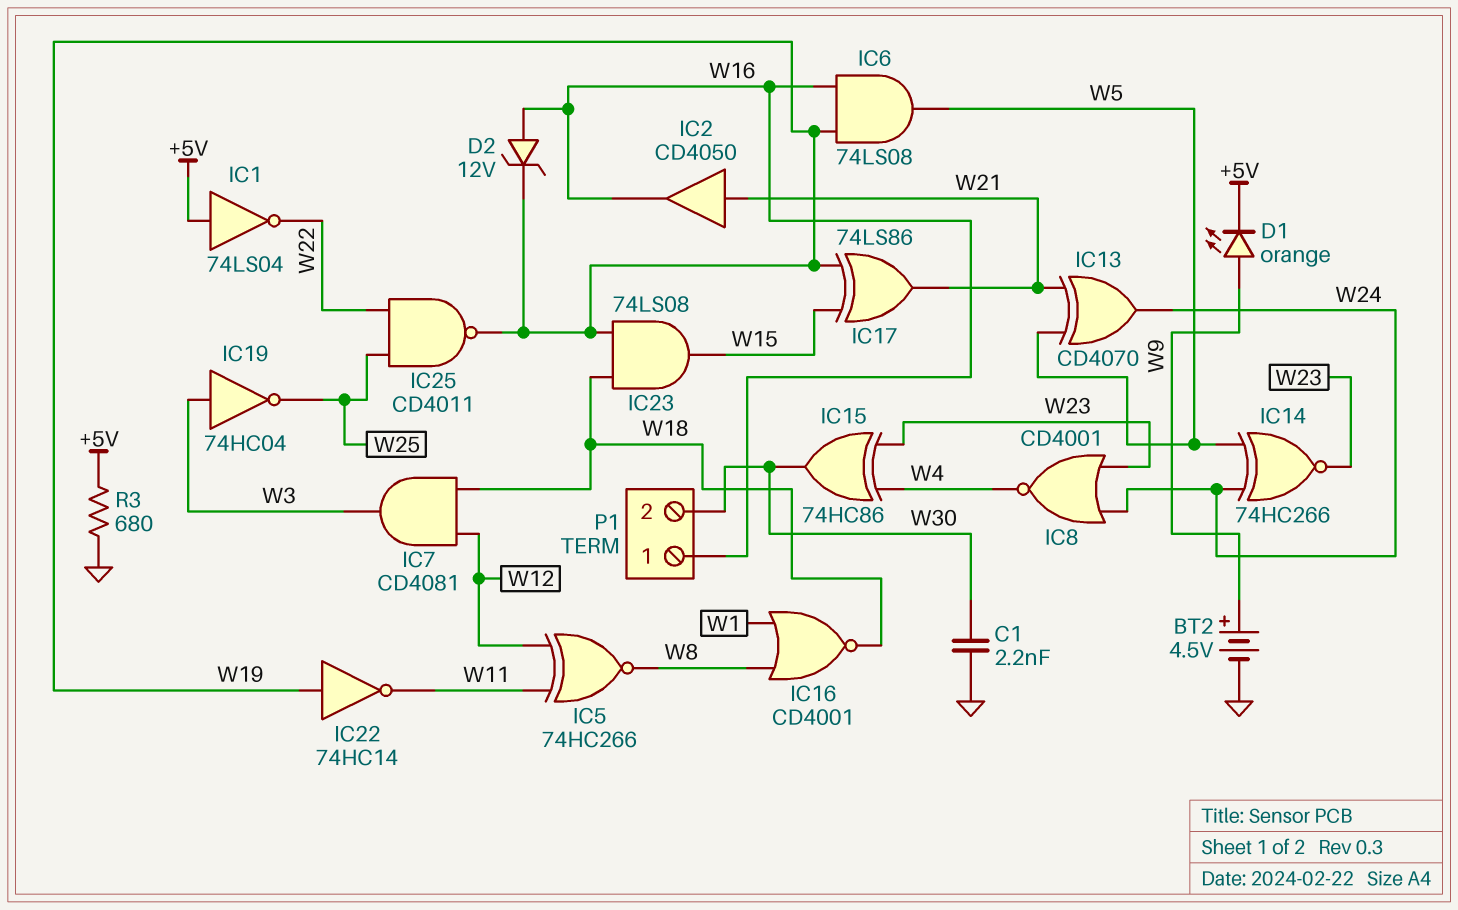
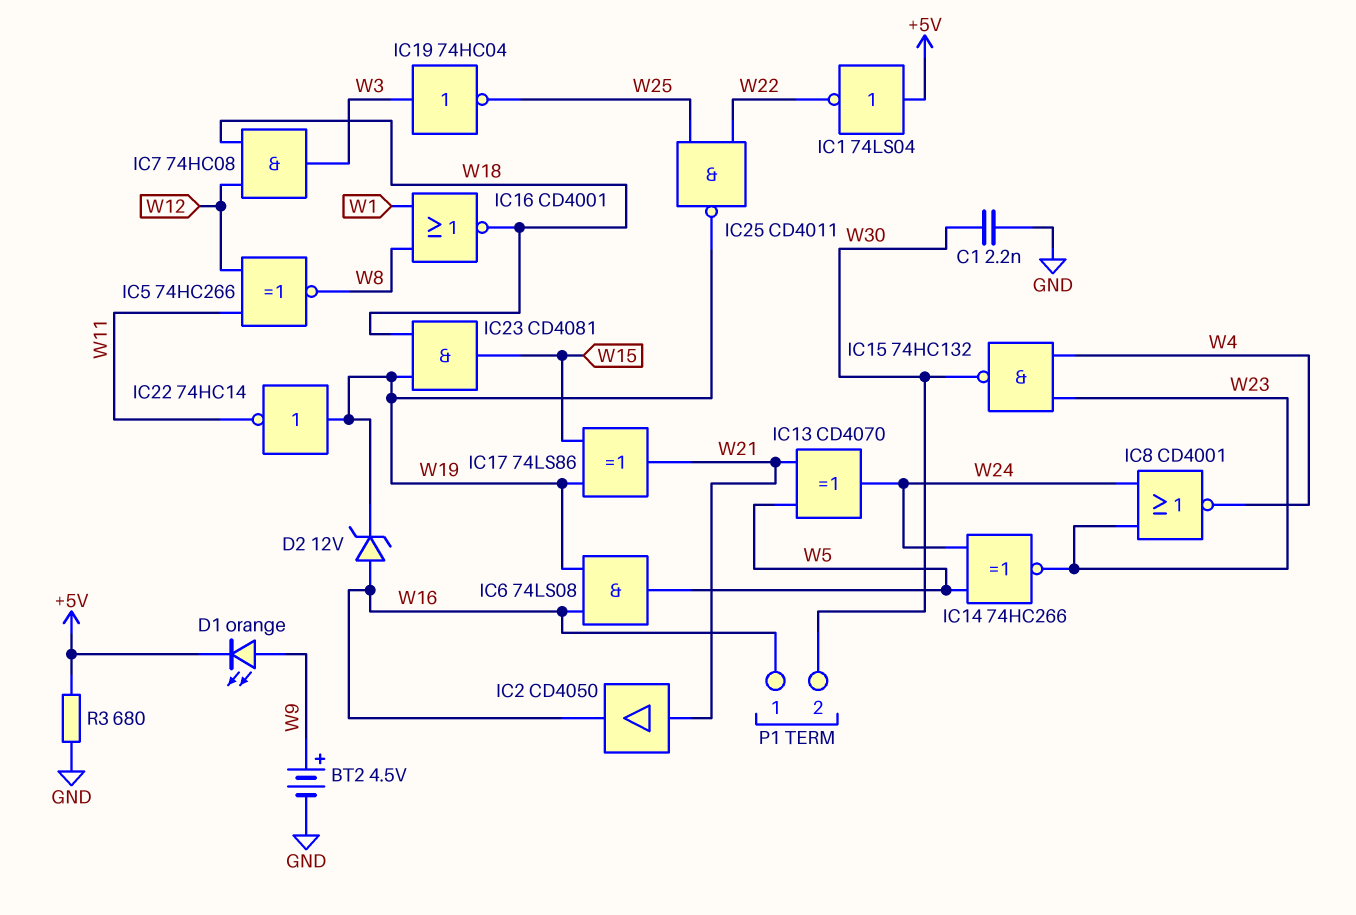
IC7: AND CD4081 (in W12, in W18, out W3) -> AND 74HC08 (in W12, in W18, out W3)
IC15: XOR 74HC86 (in W4, in W23, out W30) -> NAND 74HC132 (in W4, in W23, out W30)
IC23: AND 74LS08 (in W18, in W19, out W15) -> AND CD4081 (in W18, in W19, out W15)

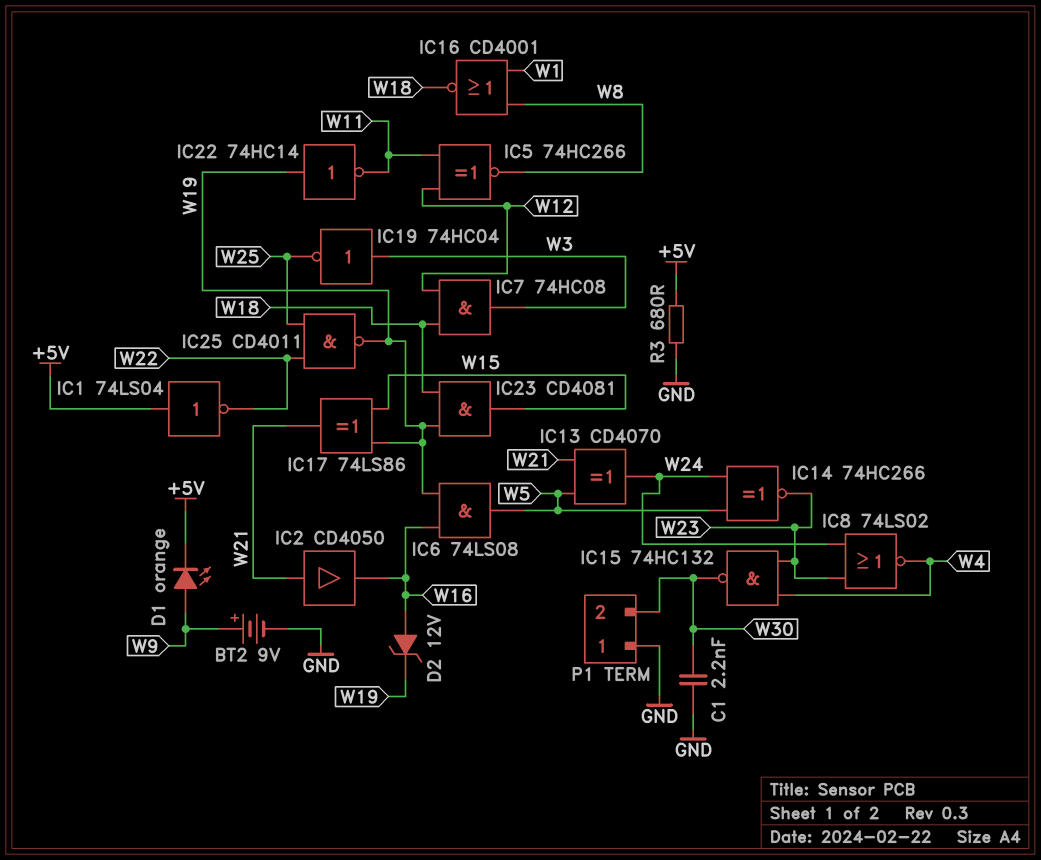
BT2: 4.5V (plus W9, minus GND) -> 9V (plus W9, minus GND)
IC8: NOR CD4001 (in W23, in W24, out W4) -> NOR 74LS02 (in W23, in W24, out W4)
P1 pin 1: W16 -> GND

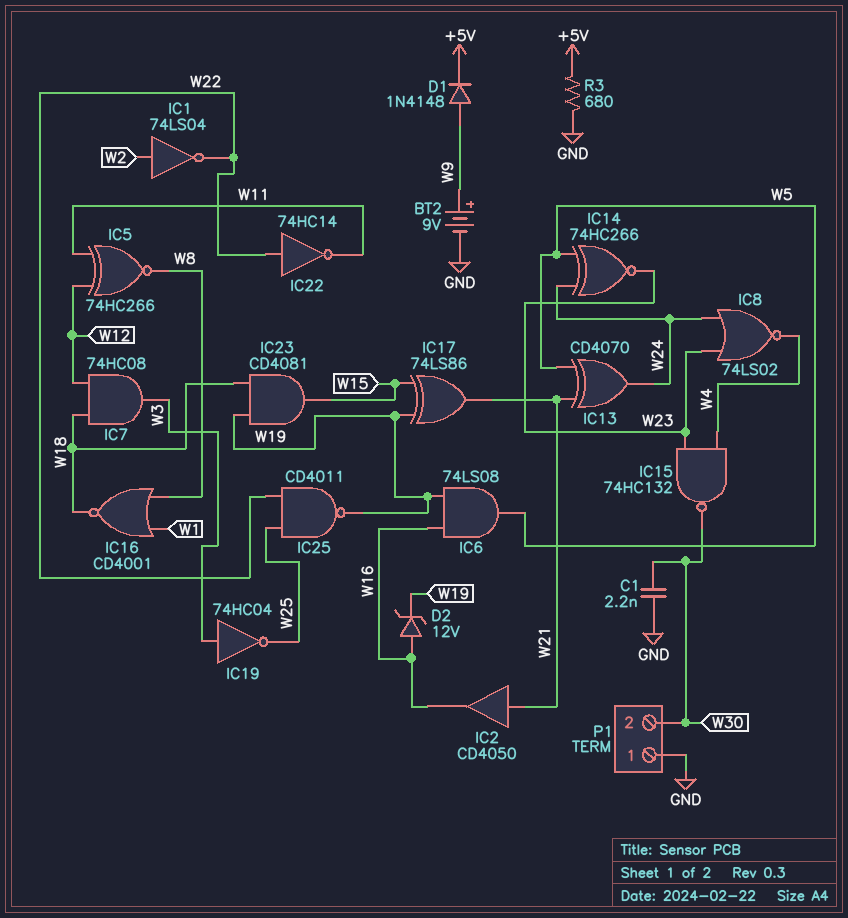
D1: LED orange (A W9, K +5V) -> diode 1N4148 (A W9, K +5V)
IC1: NOT 74LS04 (in +5V, out W22) -> NOT 74LS04 (in W2, out W22)
IC22: NOT 74HC14 (in W19, out W11) -> NOT 74HC14 (in W22, out W11)

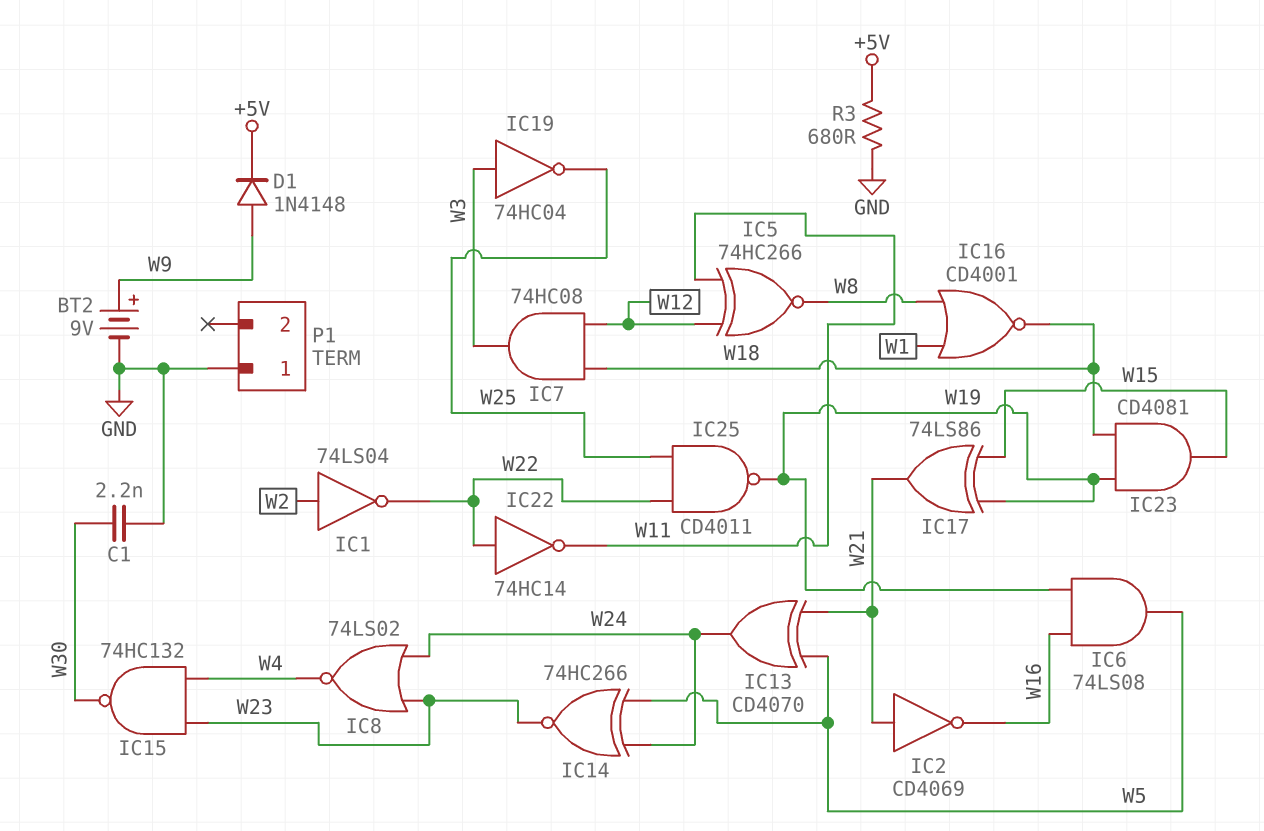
D2: zener 12V (A W16, K W19) -> none
IC2: buffer CD4050 (in W21, out W16) -> NOT CD4069 (in W21, out W16)
P1 pin 2: W30 -> none

